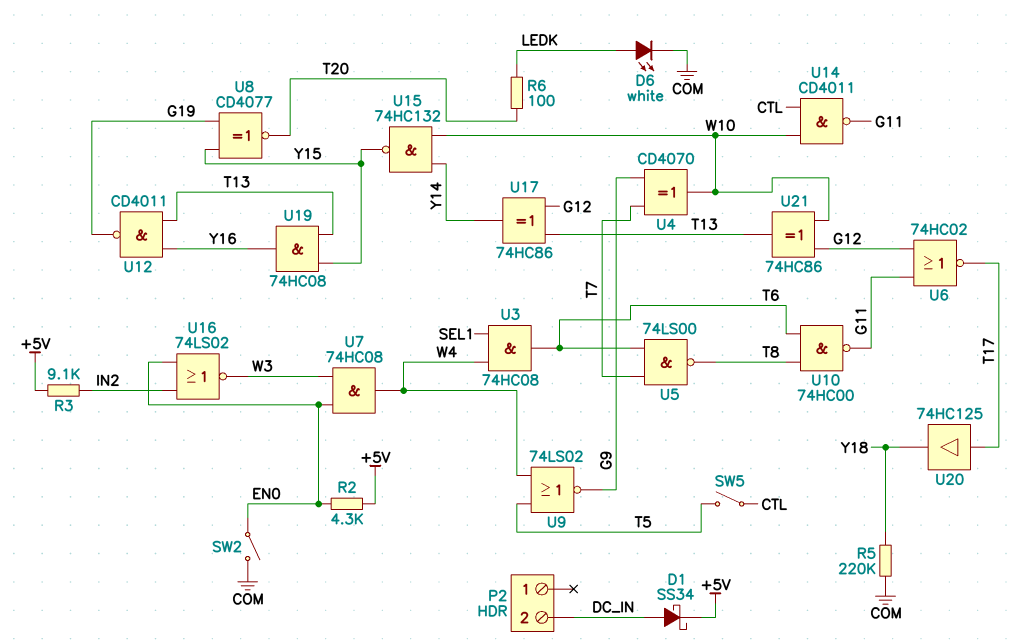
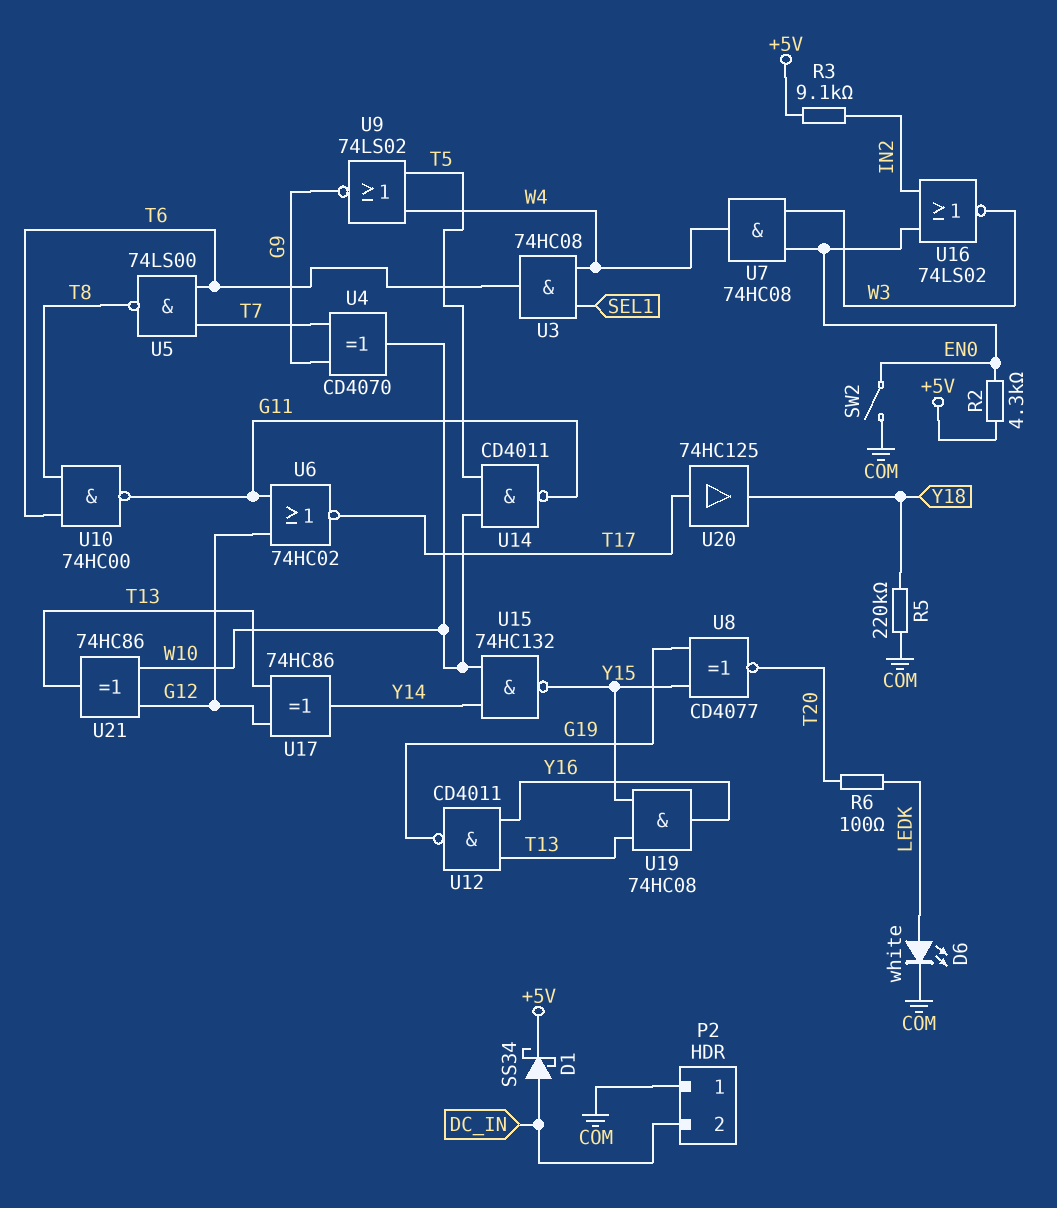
P2 pin 1: none -> COM
SW5: switch (CTL, T5) -> none
U14: NAND CD4011 (in CTL, in W10, out G11) -> NAND CD4011 (in T5, in W10, out G11)

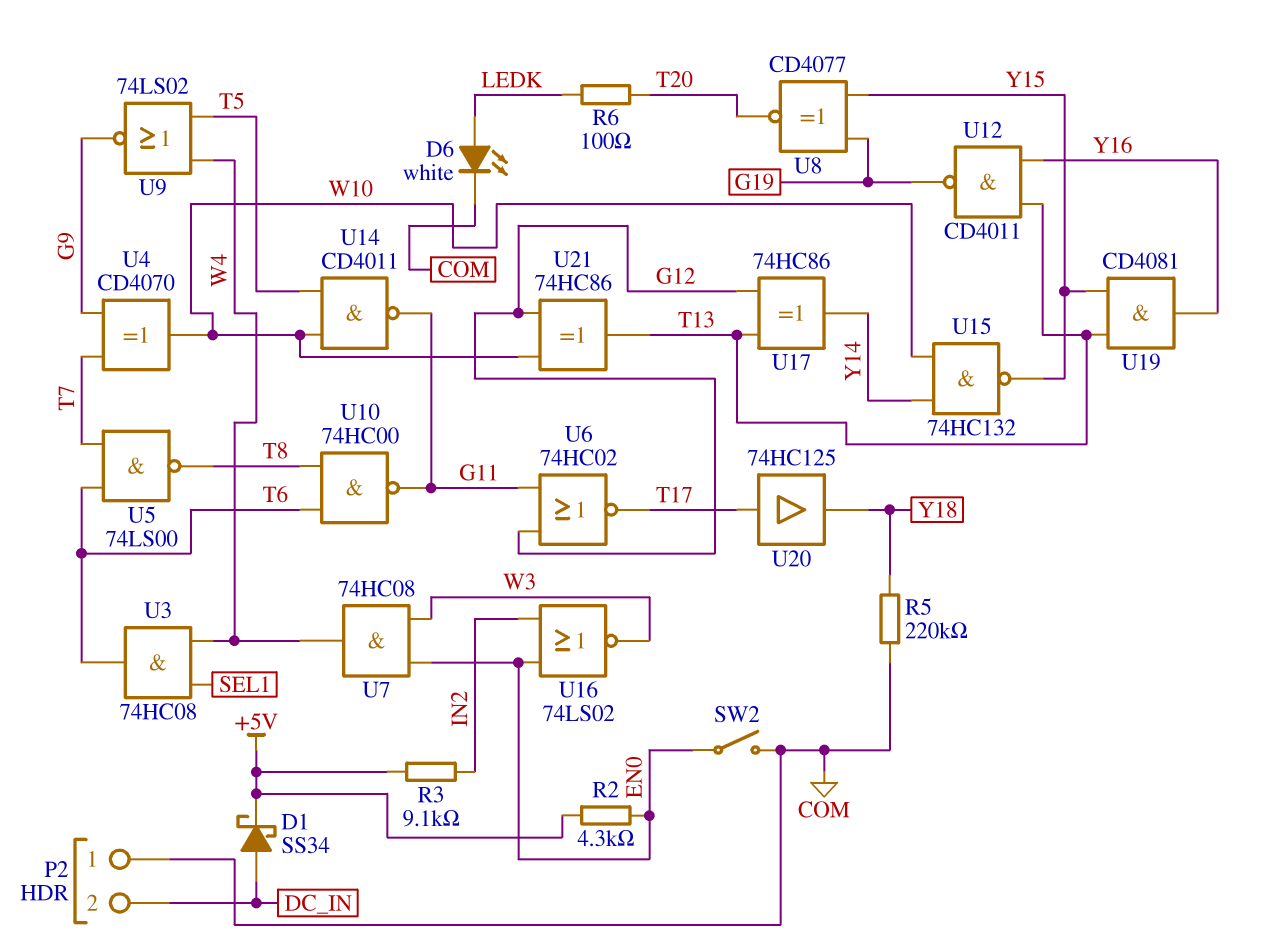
U19: AND 74HC08 (in T13, in Y15, out Y16) -> AND CD4081 (in T13, in Y15, out Y16)

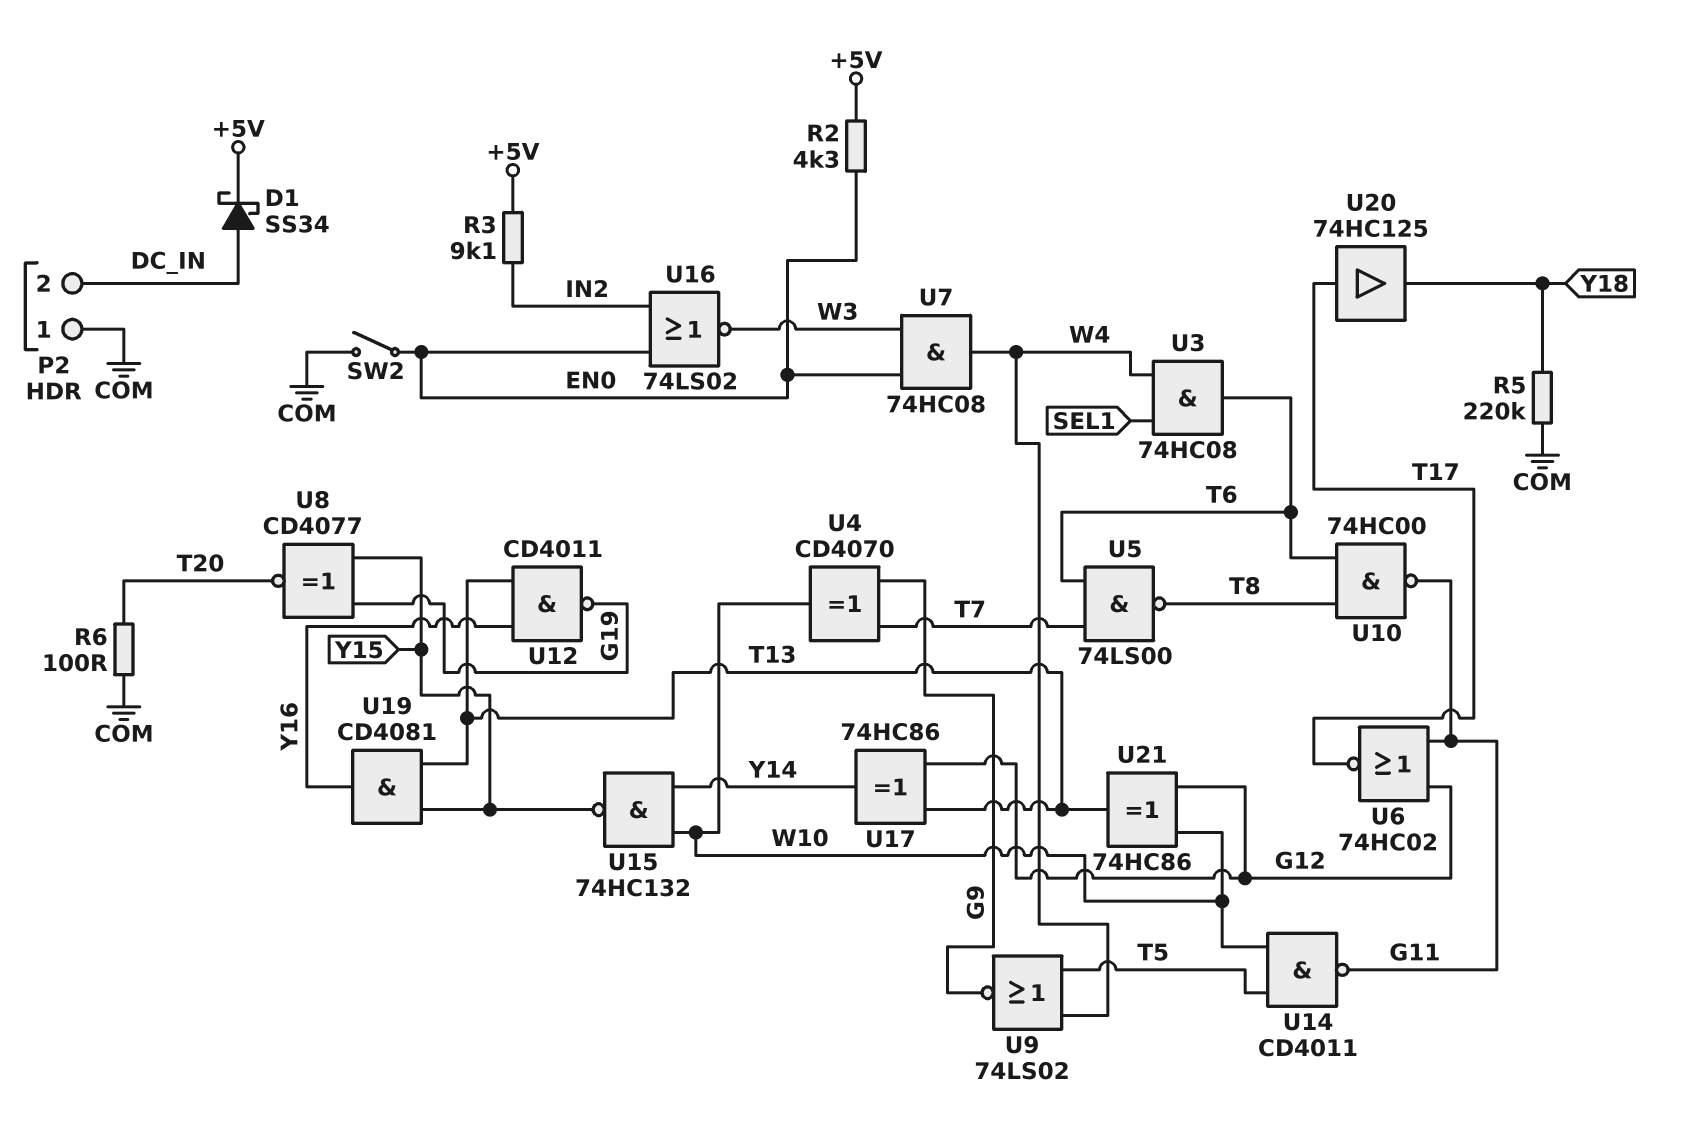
D6: LED white (A LEDK, K COM) -> none
R6: 100 (LEDK, T20) -> 100 (COM, T20)

